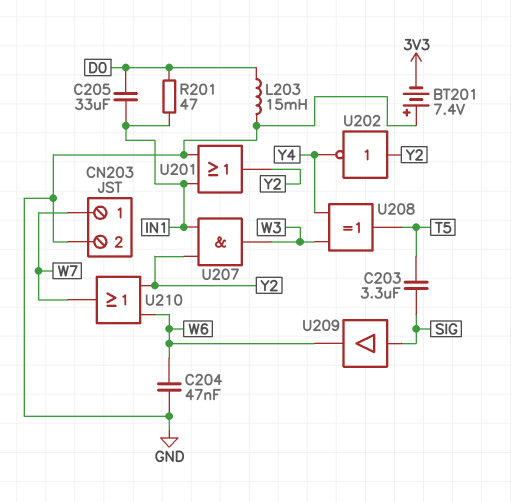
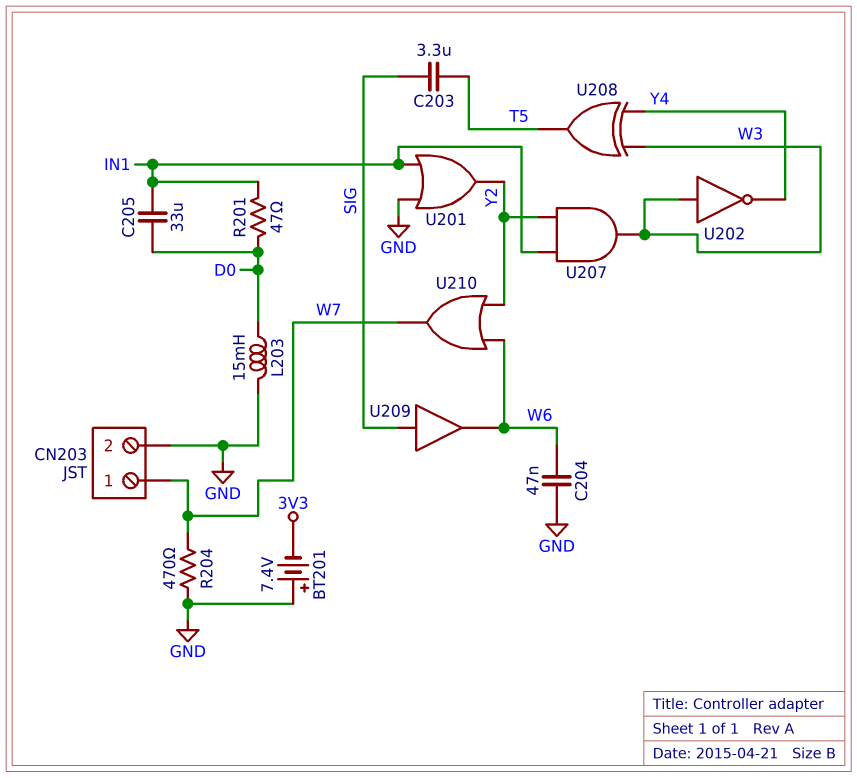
R204: none -> 470 (GND, W7)
U202: NOT (in Y2, out Y4) -> NOT (in W3, out Y4)

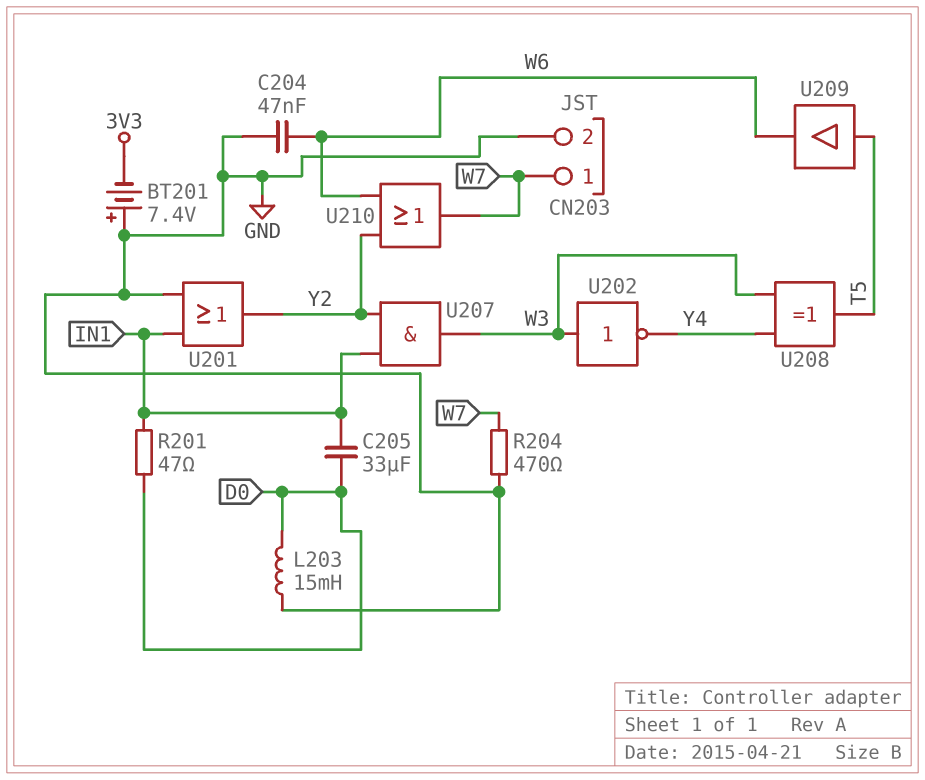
C203: 3.3uF (SIG, T5) -> none
U209: buffer (in SIG, out W6) -> buffer (in T5, out W6)

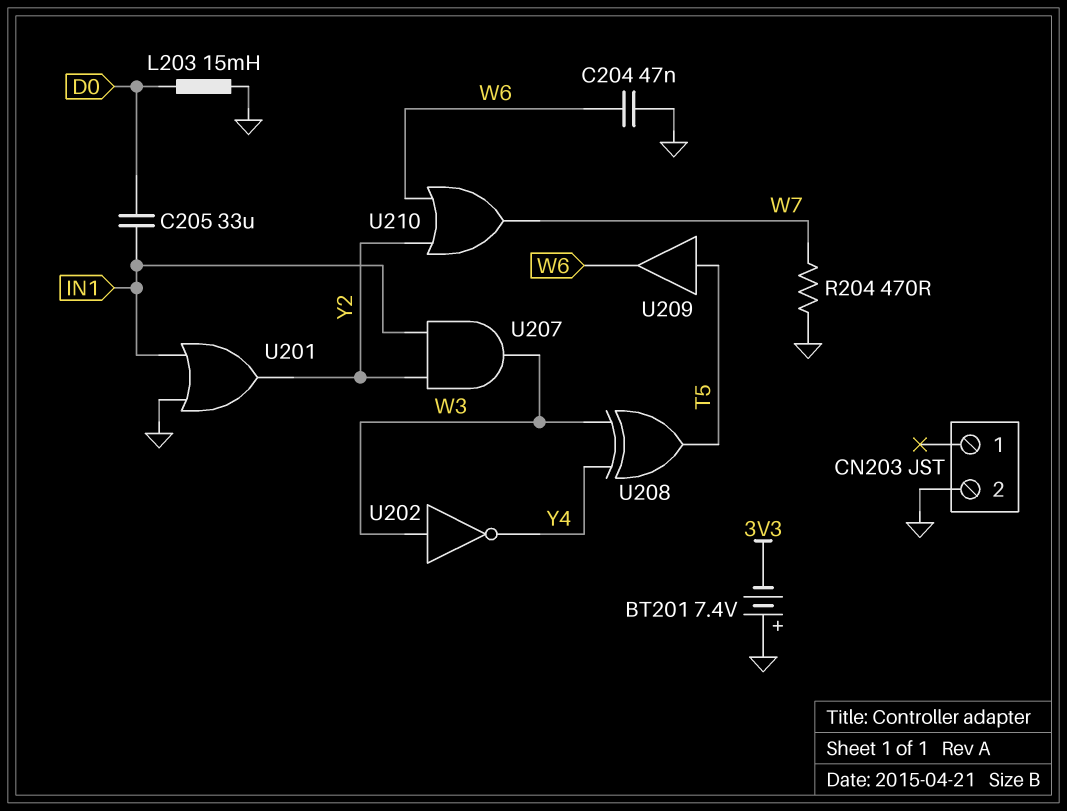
CN203 pin 1: W7 -> none
R201: 47 (D0, IN1) -> none

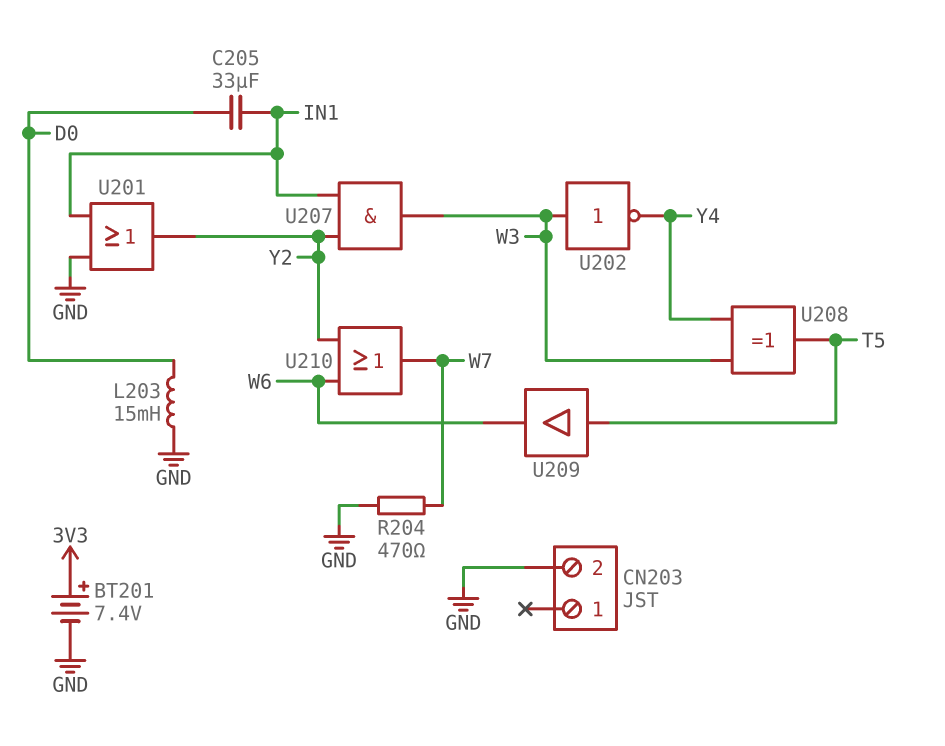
BT201: 7.4V (plus GND, minus 3V3) -> 7.4V (plus 3V3, minus GND)
C204: 47nF (GND, W6) -> none

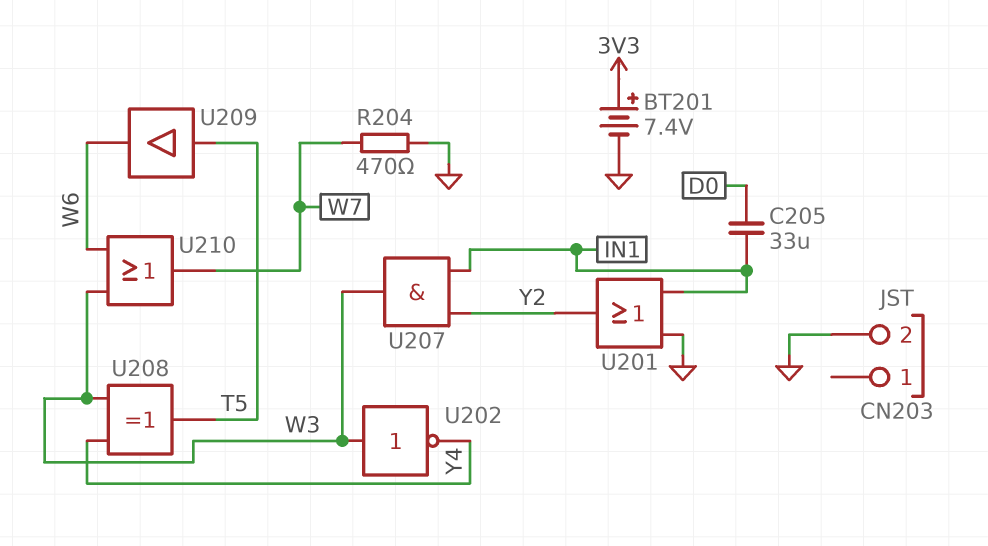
L203: 15mH (D0, GND) -> none
U210: OR (in W6, in Y2, out W7) -> OR (in W3, in W6, out W7)

